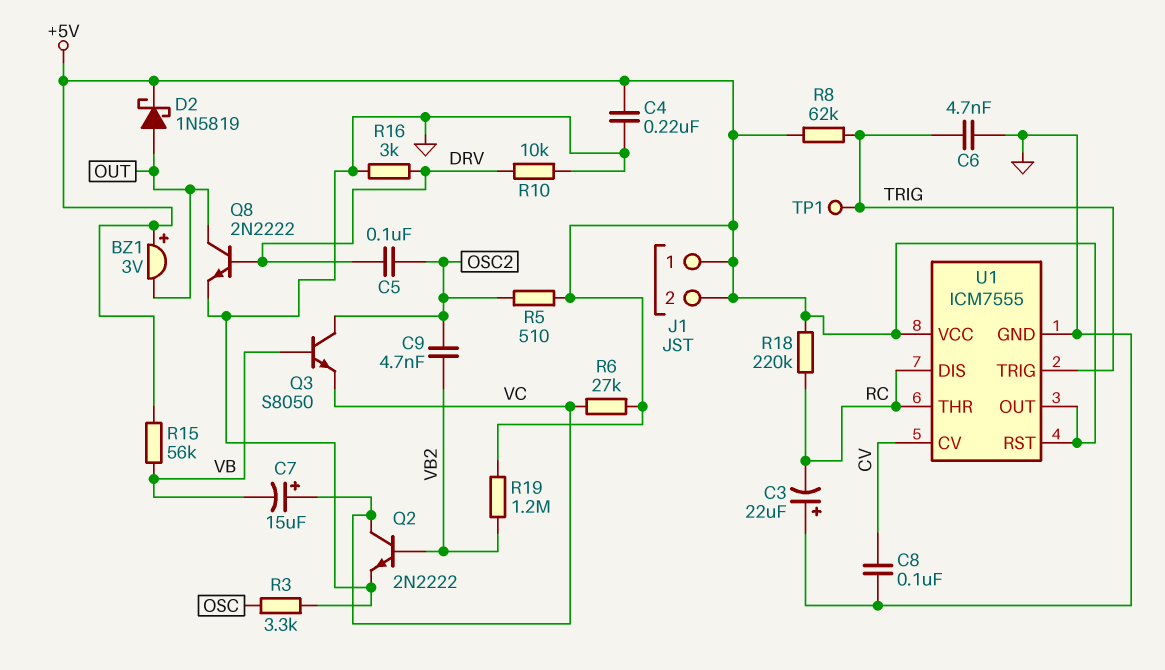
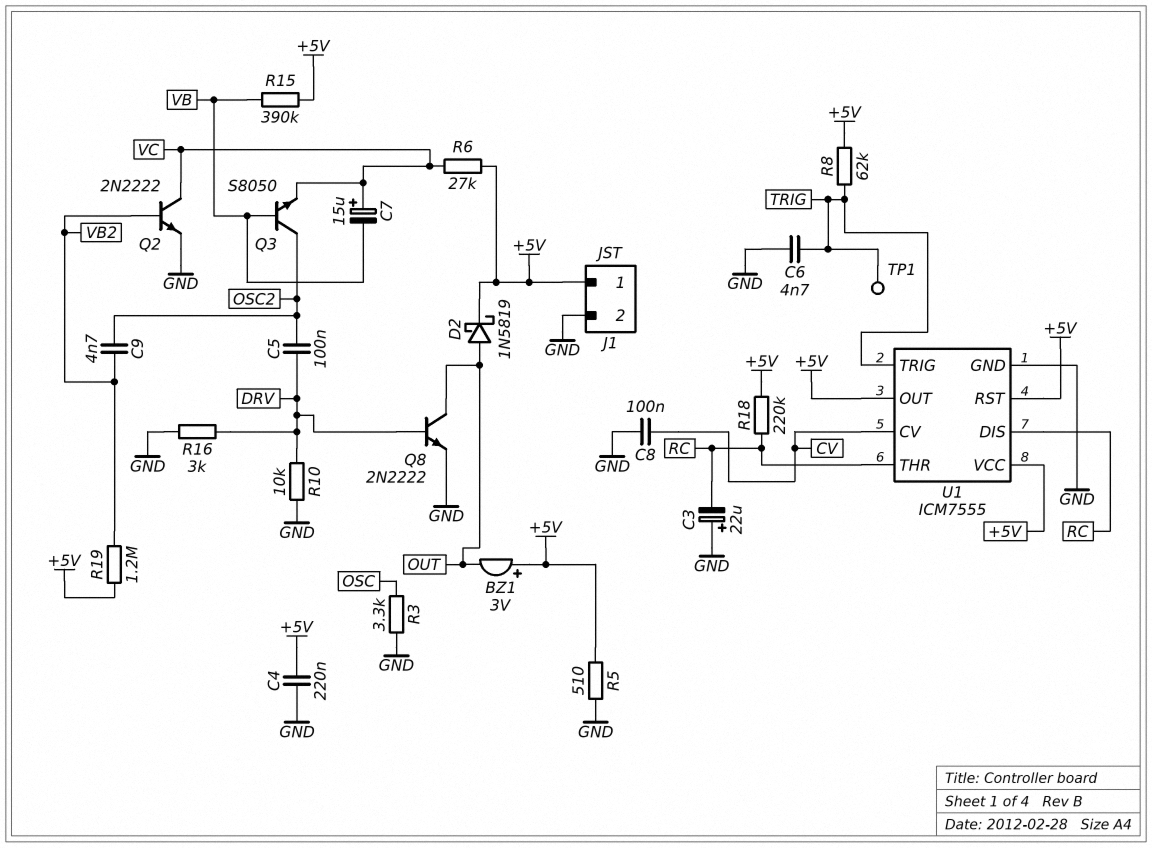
J1 pin 2: +5V -> GND
R5: 510 (+5V, OSC2) -> 510 (+5V, GND)
R15: 56k (+5V, VB) -> 390k (+5V, VB)

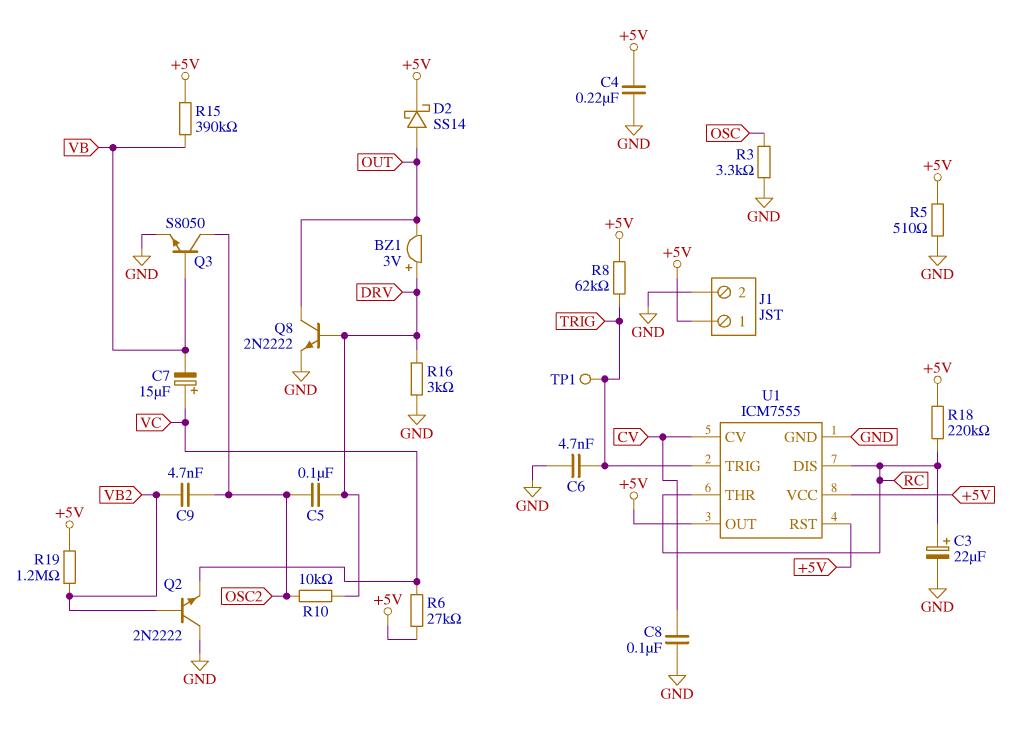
BZ1: buzzer 3V (plus +5V, minus OUT) -> buzzer 3V (plus DRV, minus OUT)
C3: 22uF (plus GND, minus RC) -> 22uF (plus RC, minus GND)
D2: schottky 1N5819 (A OUT, K +5V) -> schottky SS14 (A OUT, K +5V)
Q2: NPN 2N2222 (B VB2, C VC, E GND) -> NPN 2N2222 (B VB2, C GND, E VC)
Q3: NPN S8050 (B VB, C OSC2, E VC) -> NPN S8050 (B VB, C OSC2, E GND)
R10: 10k (DRV, GND) -> 10k (DRV, OSC2)

